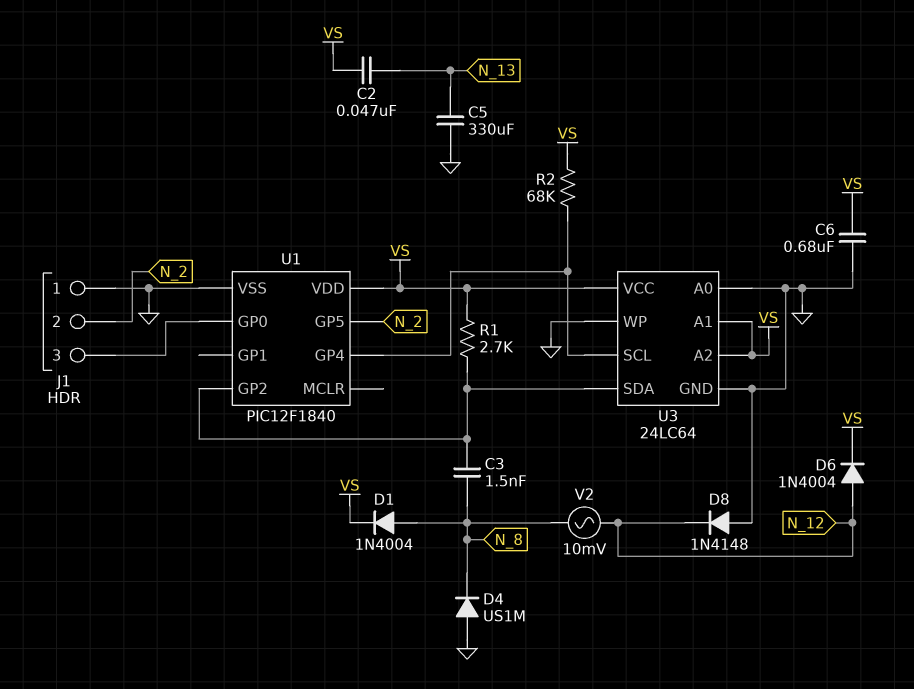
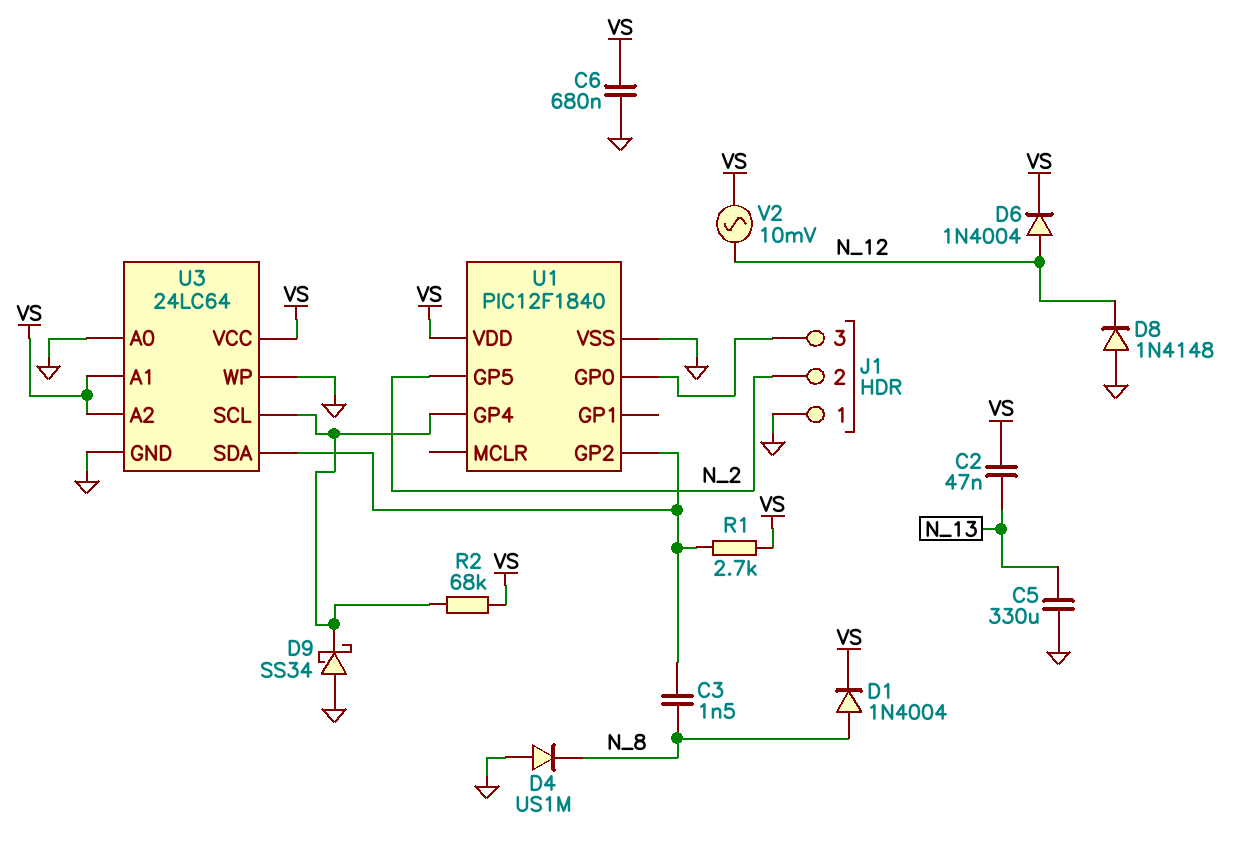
D9: none -> schottky SS34 (A GND, K U1/GP4)
V2: AC 10mV (N_8, N_12) -> AC 10mV (N_12, VS)

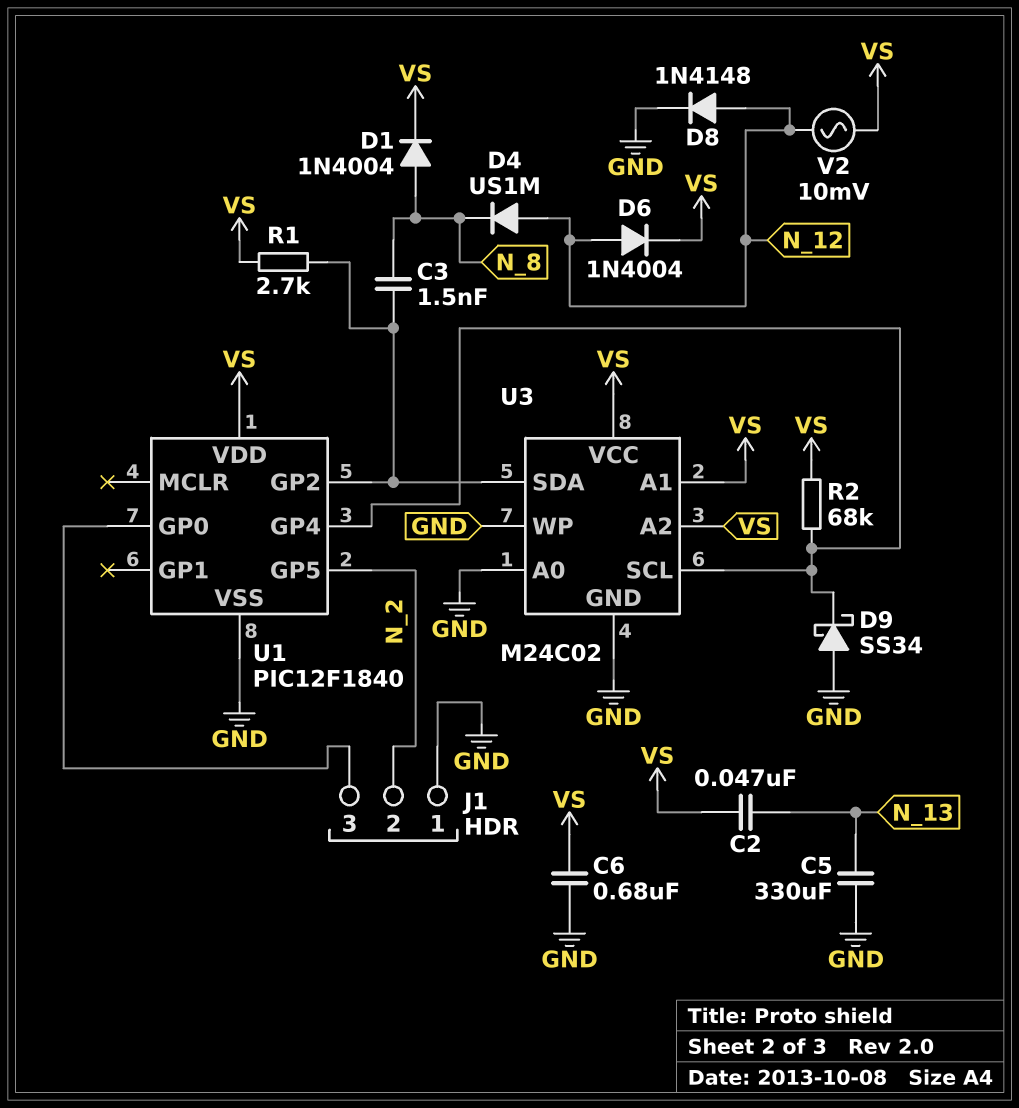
D4: diode US1M (A GND, K N_8) -> diode US1M (A N_12, K N_8)
D8: diode 1N4148 (A GND, K N_12) -> diode 1N4148 (A N_12, K GND)
U3: 24LC64 -> M24C02

